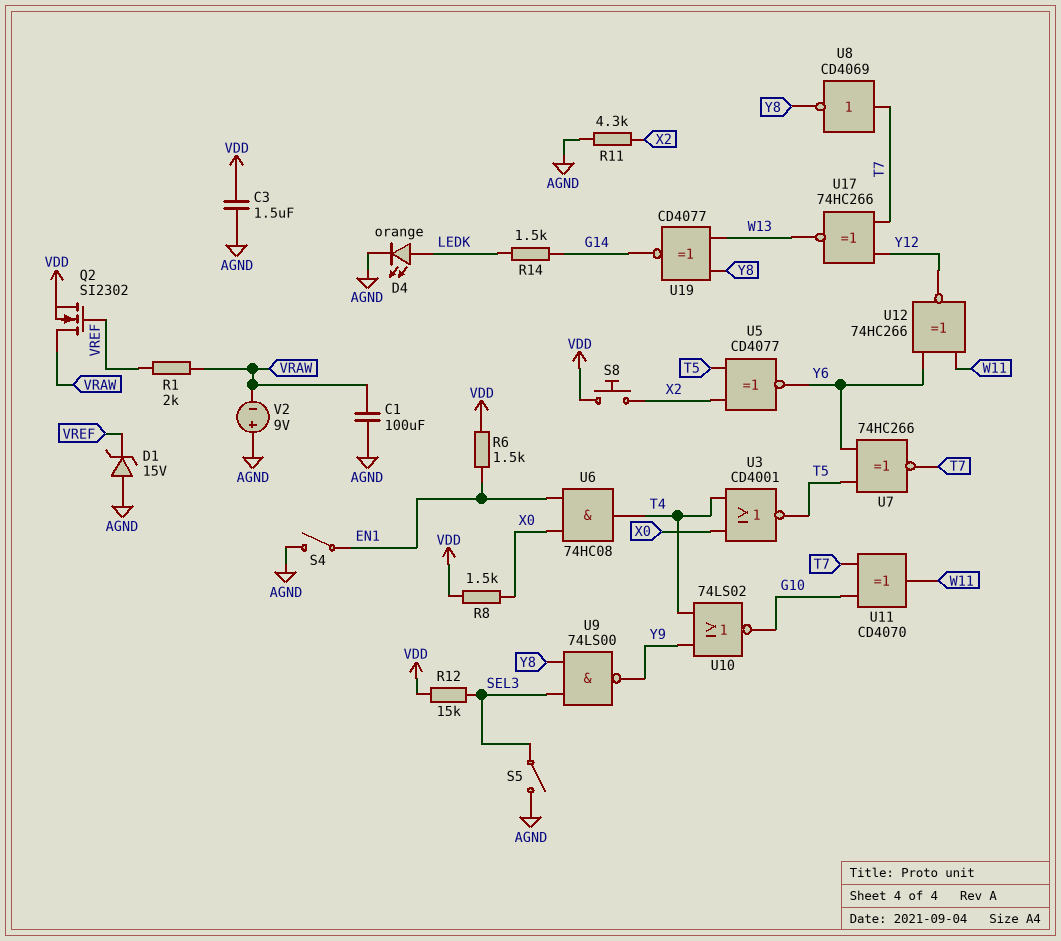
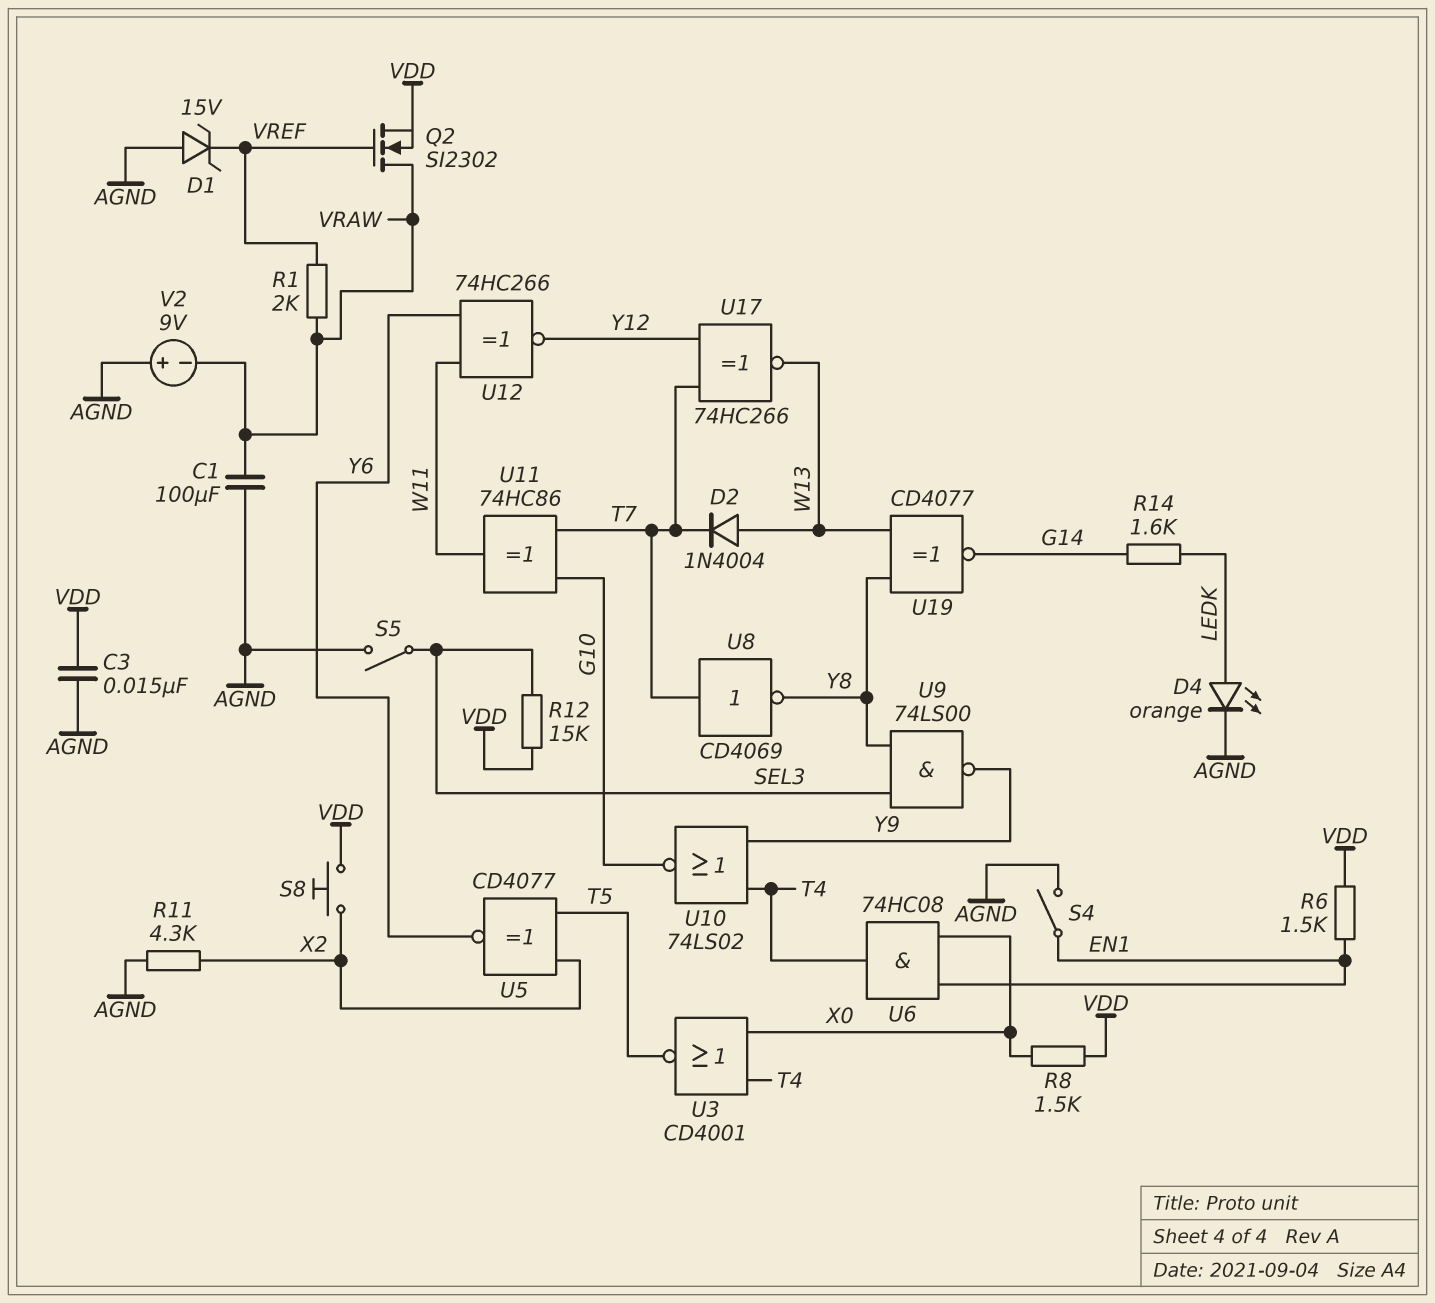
C3: 1.5uF (AGND, VDD) -> 15nF (AGND, VDD)
D2: none -> diode 1N4004 (A W13, K T7)
R14: 1.5k (G14, LEDK) -> 1.6k (G14, LEDK)
U7: XNOR 74HC266 (in T5, in Y6, out T7) -> none
U11: XOR CD4070 (in G10, in T7, out W11) -> XOR 74HC86 (in G10, in T7, out W11)

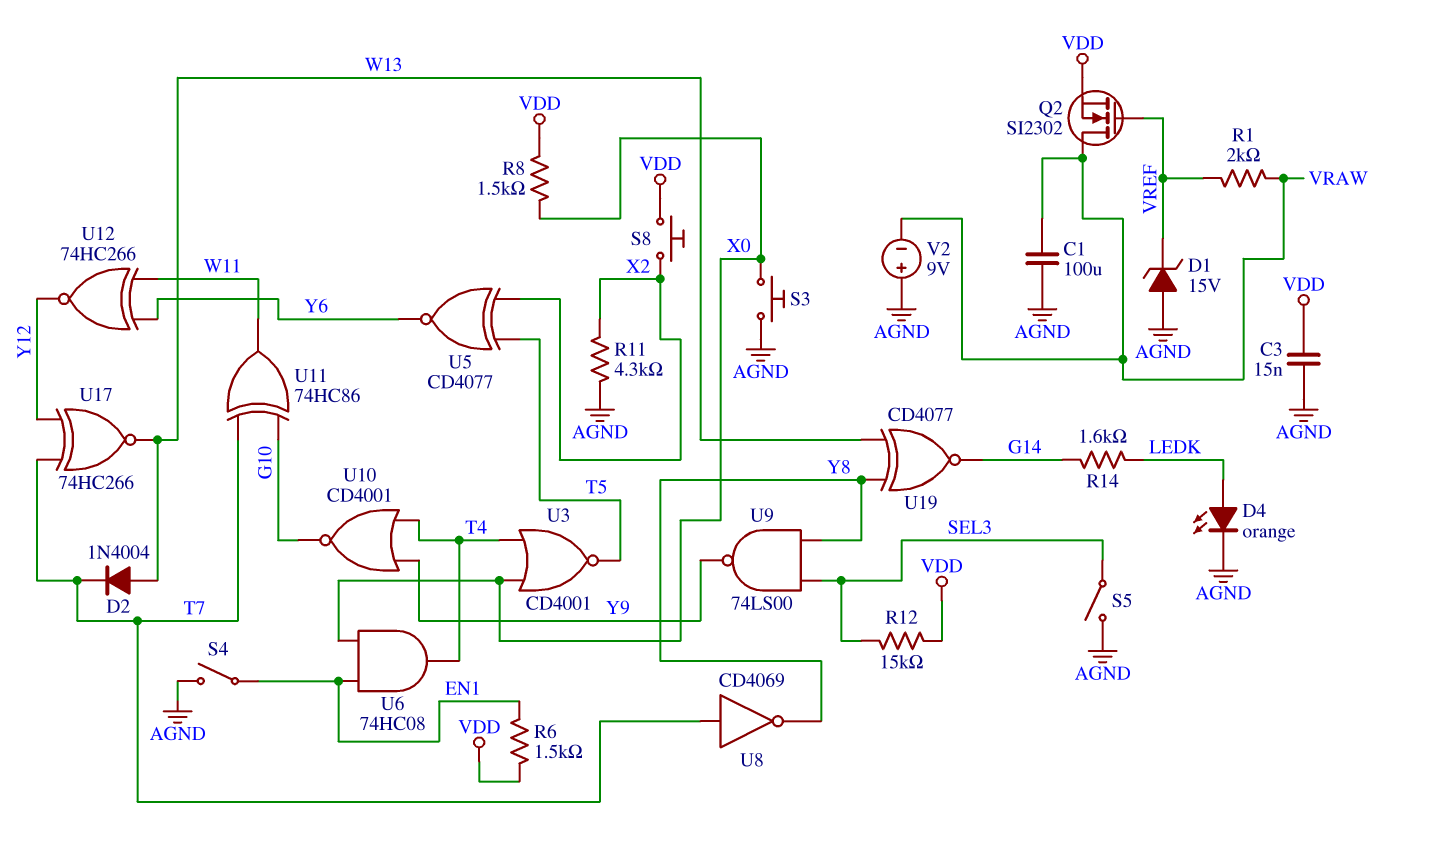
S3: none -> button (AGND, X0)
U10: NOR 74LS02 (in T4, in Y9, out G10) -> NOR CD4001 (in T4, in Y9, out G10)

